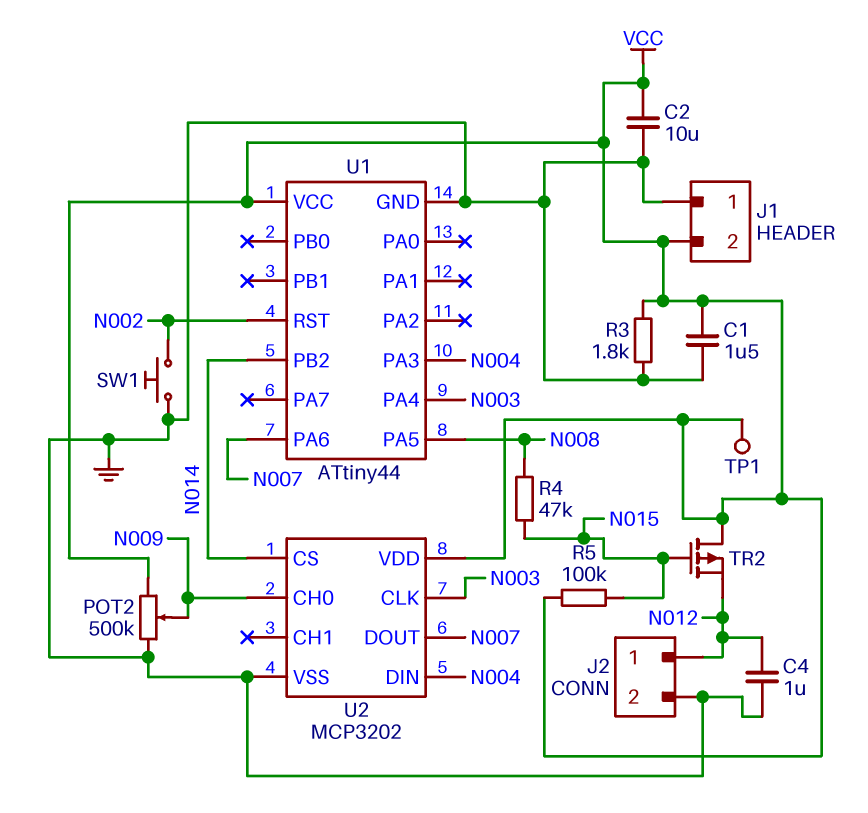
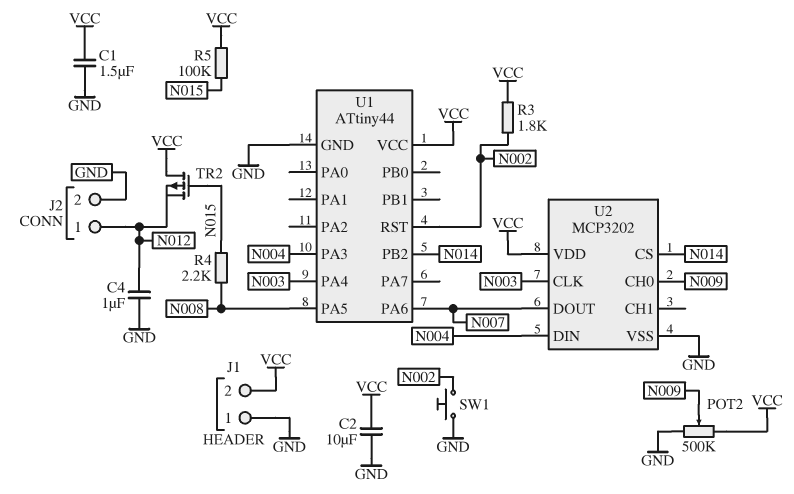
R3: 1.8k (GND, VCC) -> 1.8k (N002, VCC)
R4: 47k (N008, N015) -> 2.2k (N008, N015)
TP1: test point (VCC) -> none

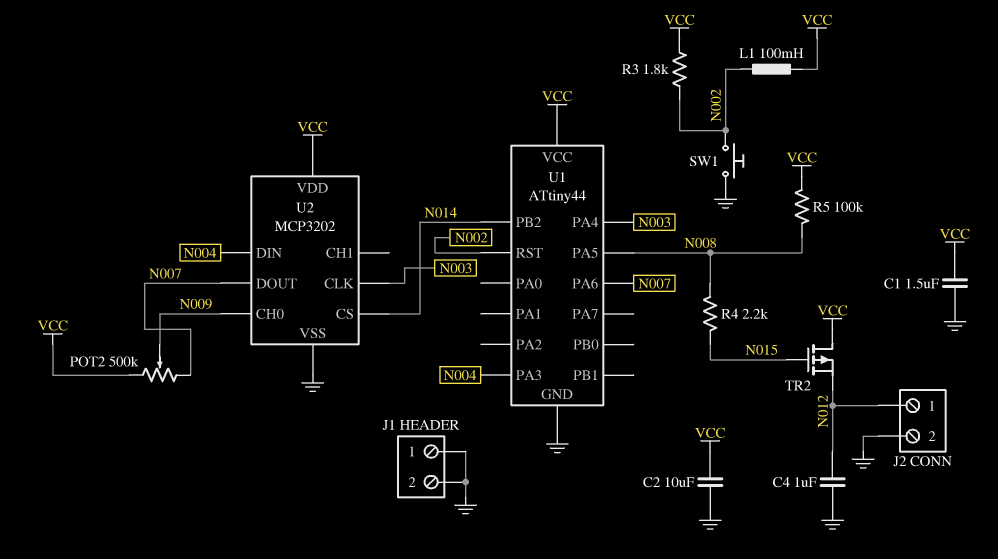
J1 pin 2: VCC -> GND
L1: none -> 100mH (N002, VCC)
POT2: 500k (GND, VCC, wiper N009) -> 500k (N007, VCC, wiper N009)
R5: 100k (N015, VCC) -> 100k (N008, VCC)

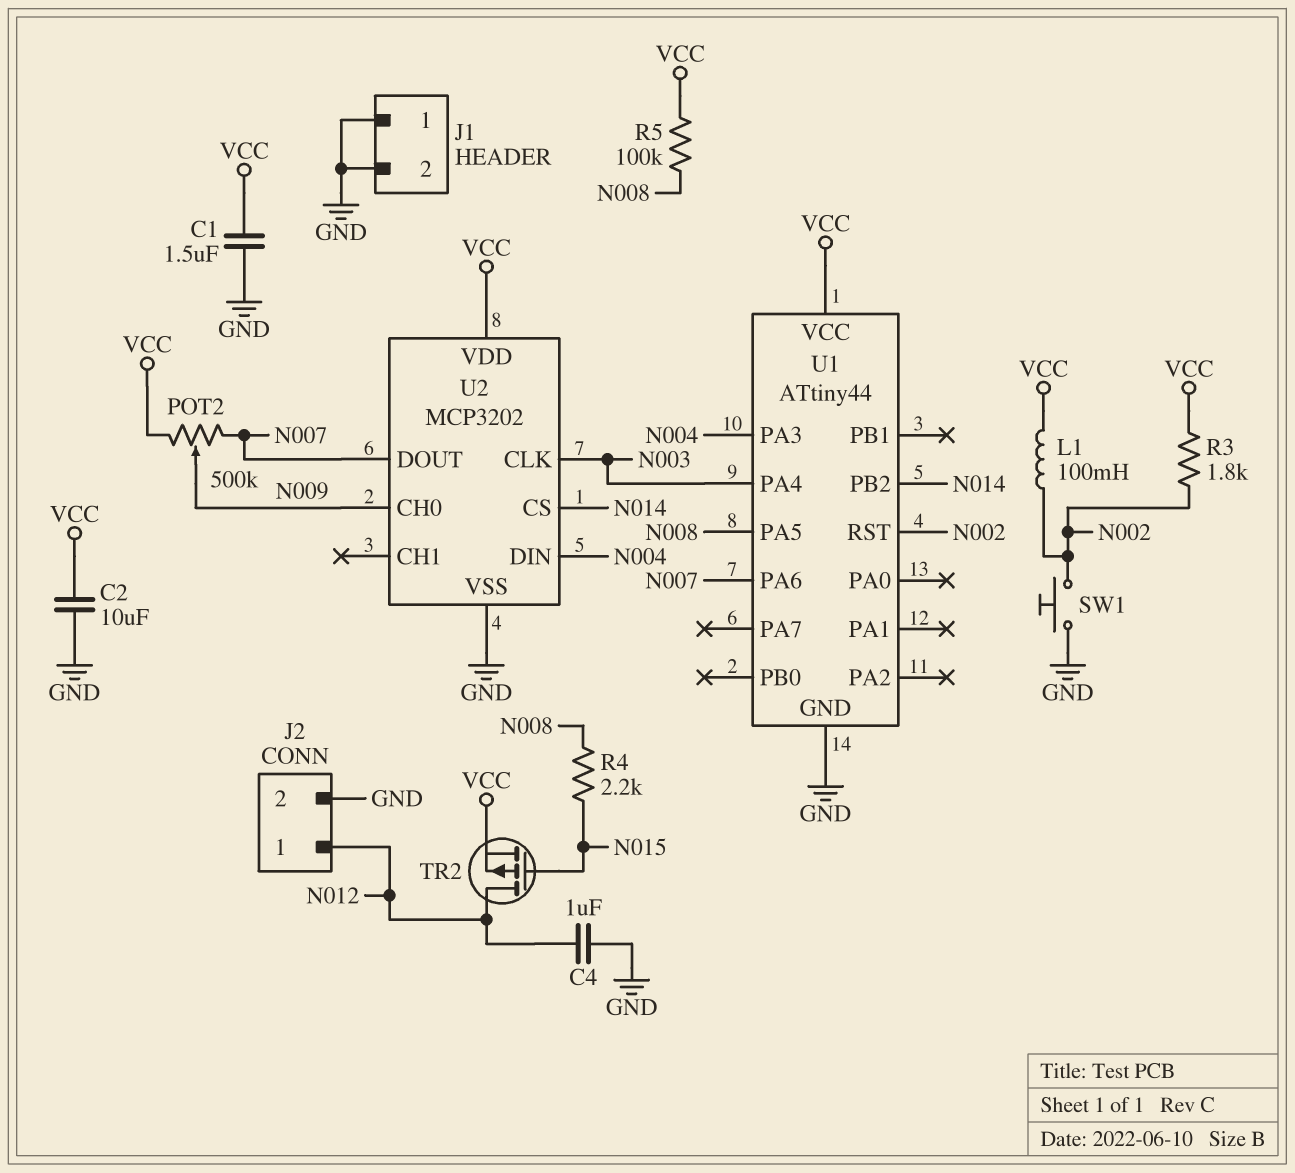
TR2: PMOS (G N015, D VCC, S N012) -> PMOS (G N015, D N012, S VCC)

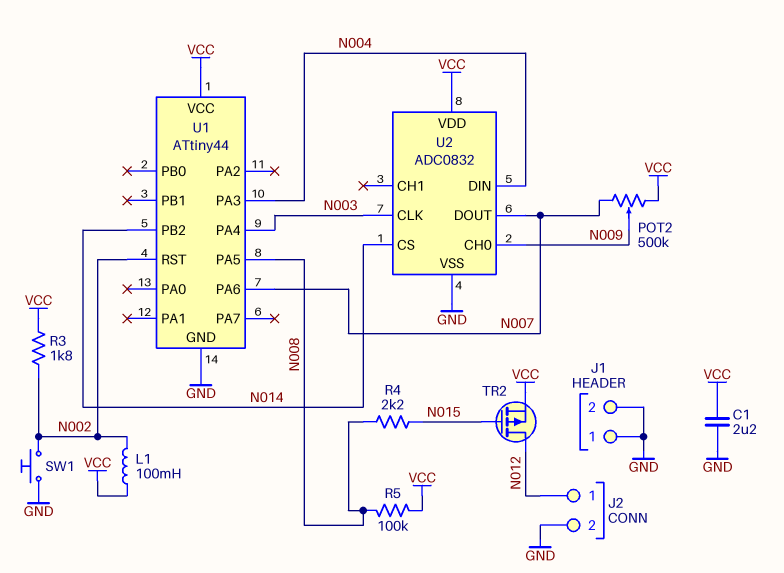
C1: 1.5uF (GND, VCC) -> 2.2uF (GND, VCC)
C2: 10uF (GND, VCC) -> none
C4: 1uF (GND, N012) -> none
U2: MCP3202 -> ADC0832

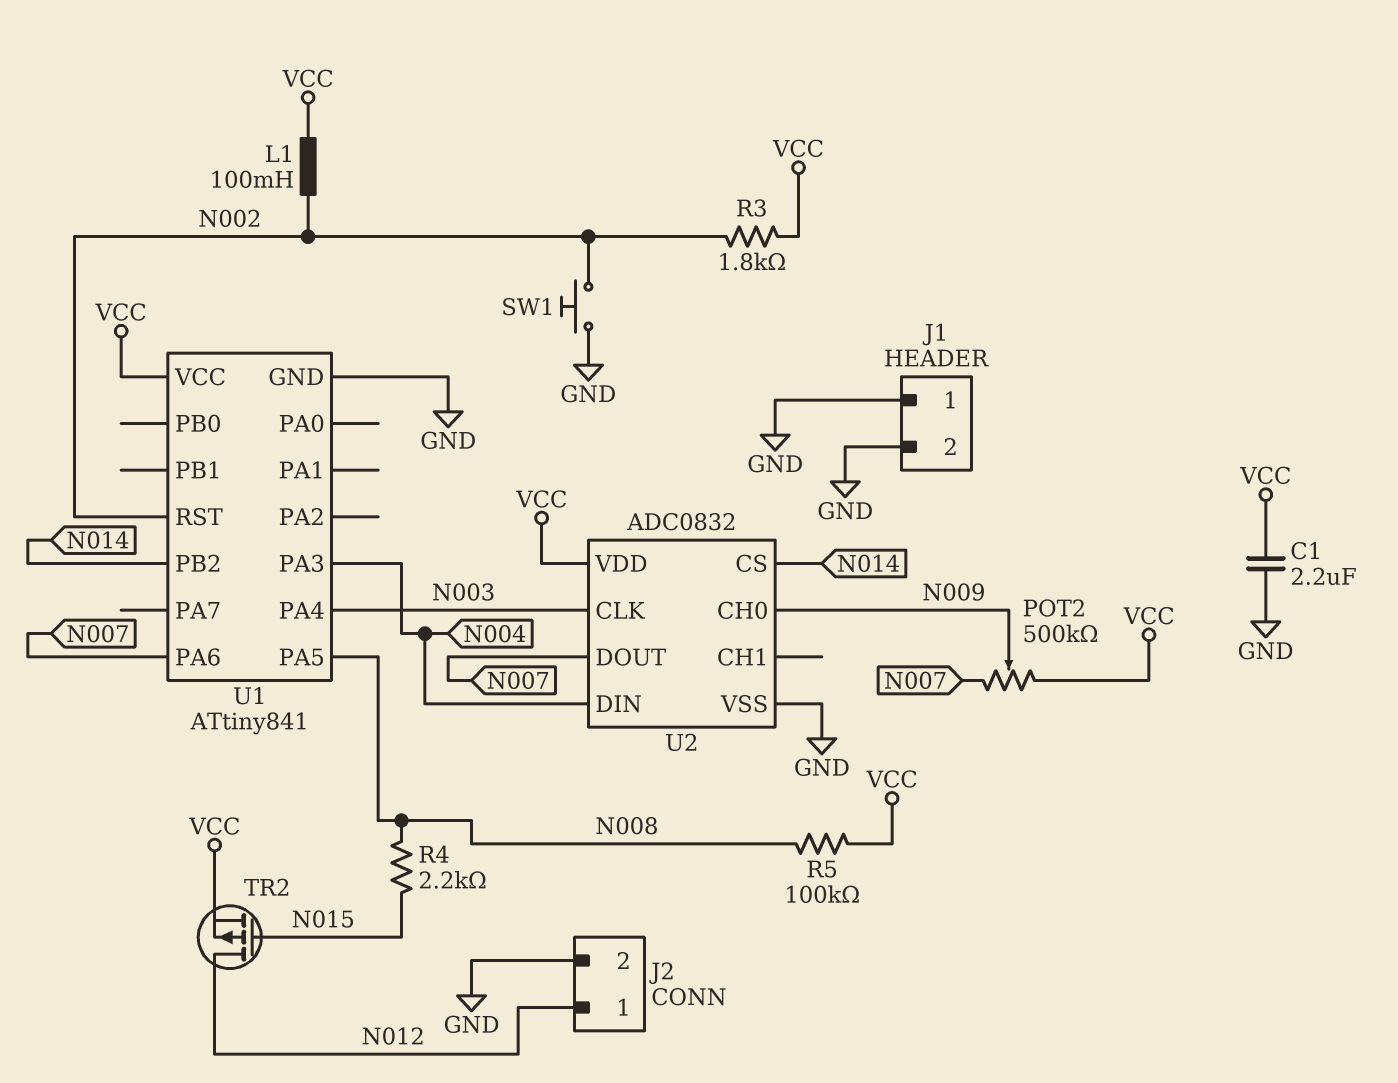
U1: ATtiny44 -> ATtiny841

